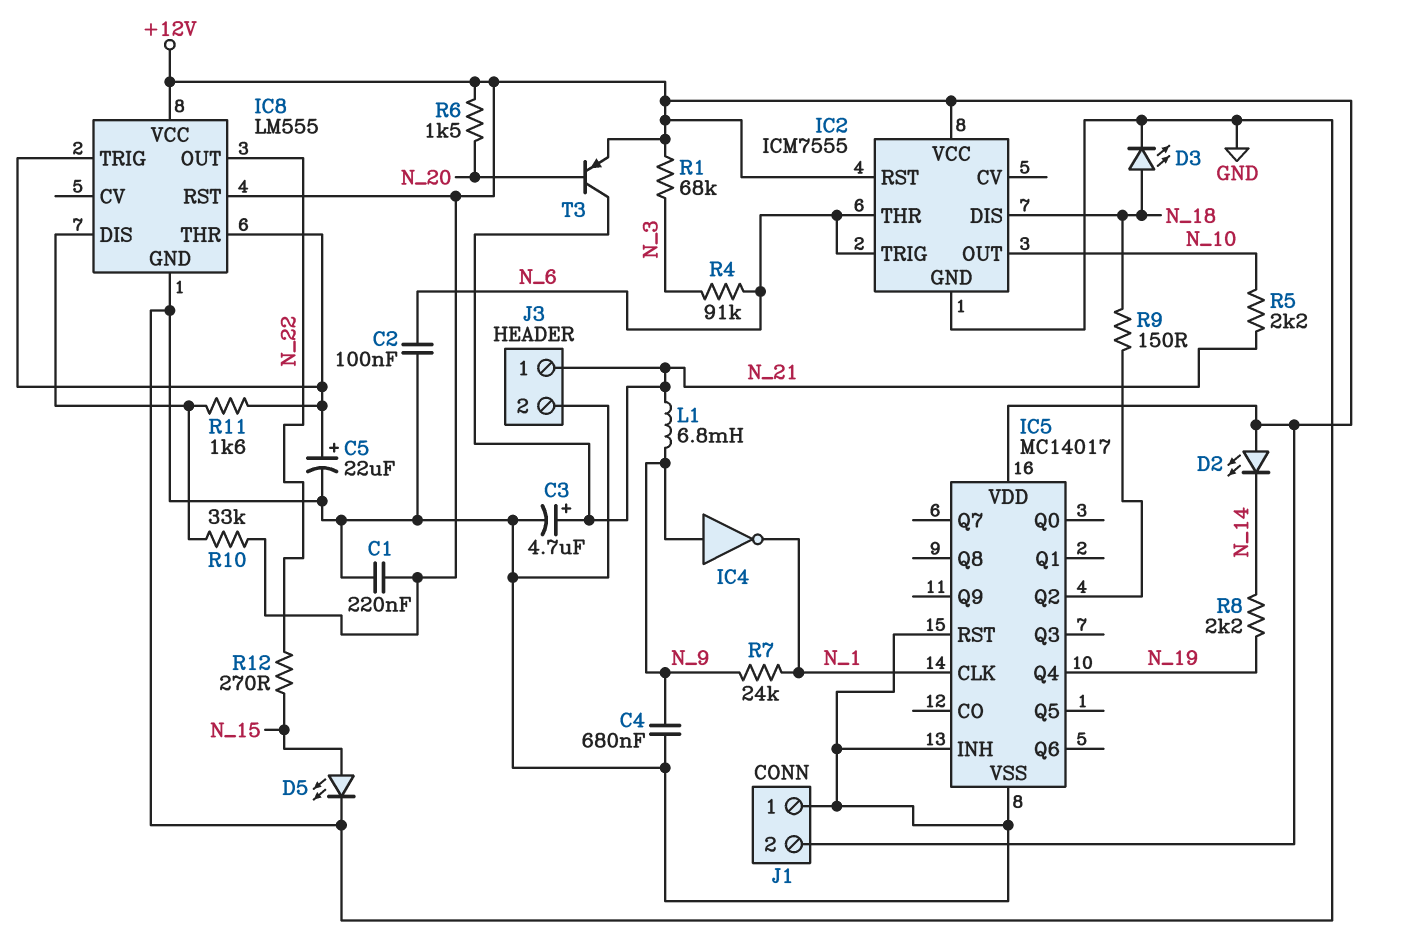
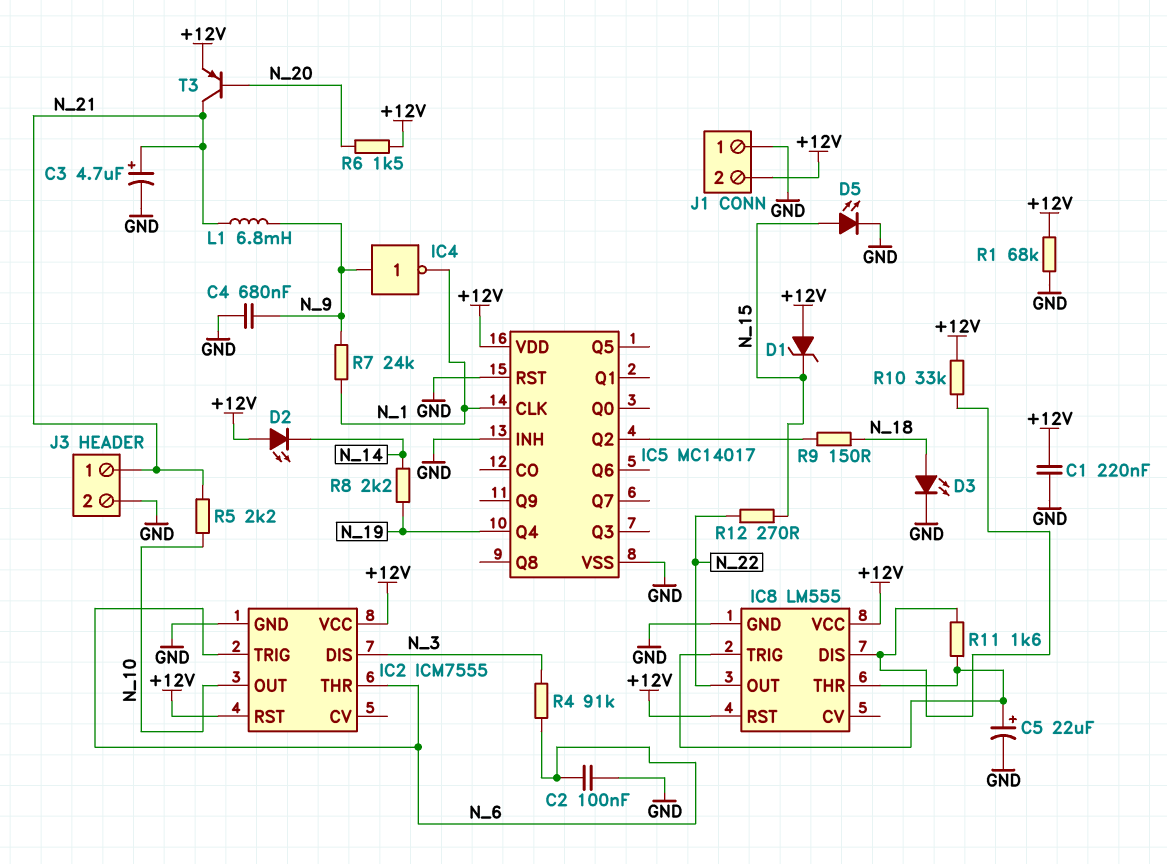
D1: none -> zener (A +12V, K N_15)
IC2 pin DIS: N_18 -> N_3
R1: 68k (+12V, N_3) -> 68k (+12V, GND)

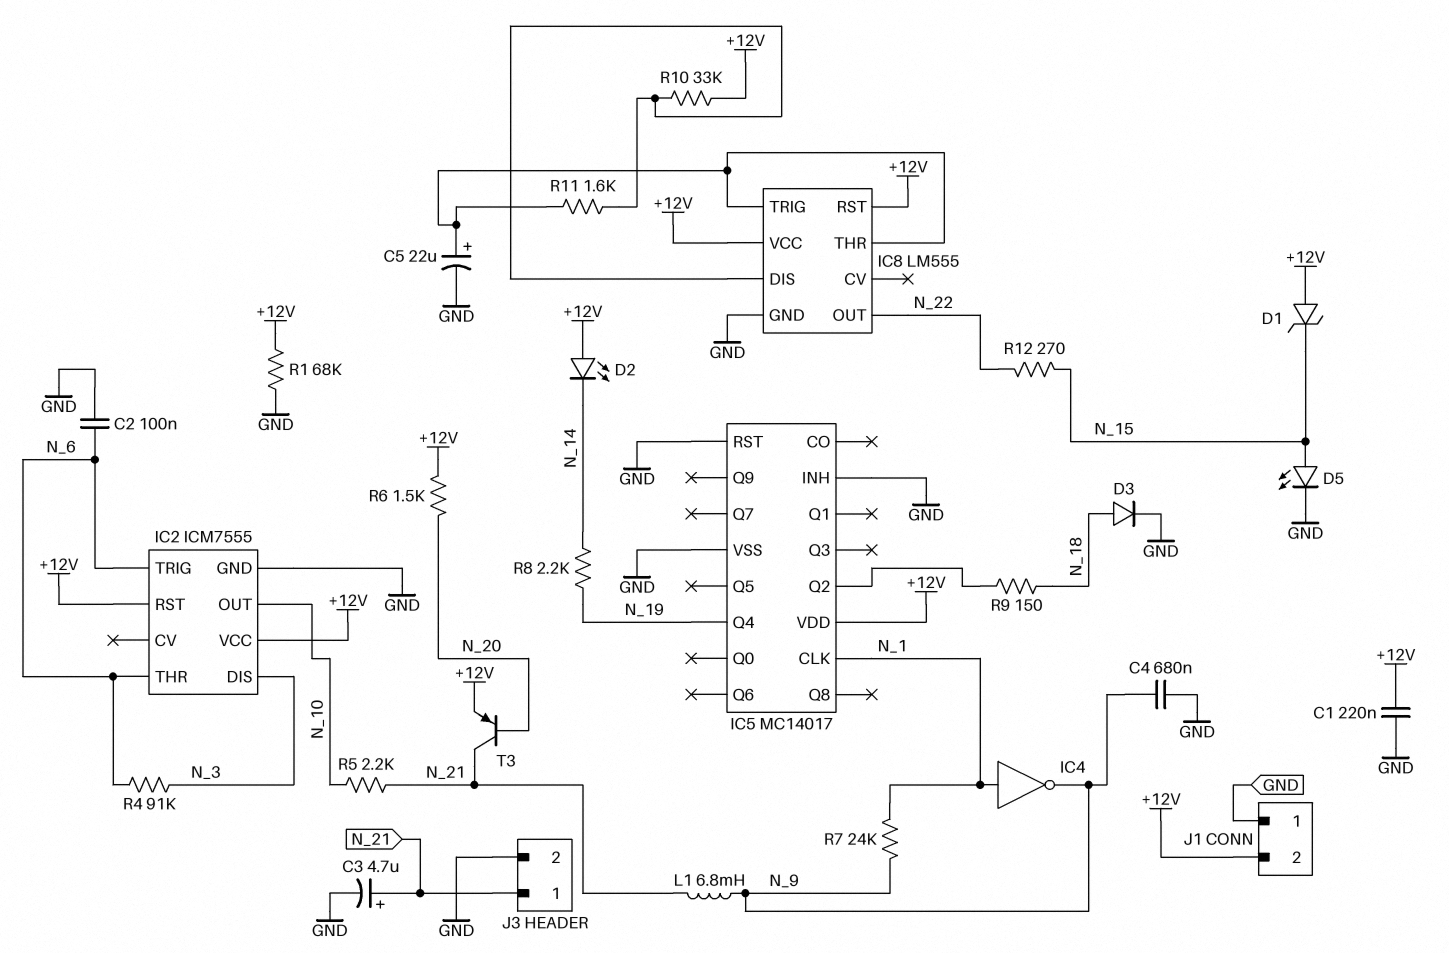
D3: LED (A N_18, K GND) -> diode (A N_18, K GND)
IC4: NOT (in N_9, out N_1) -> NOT (in N_1, out N_9)

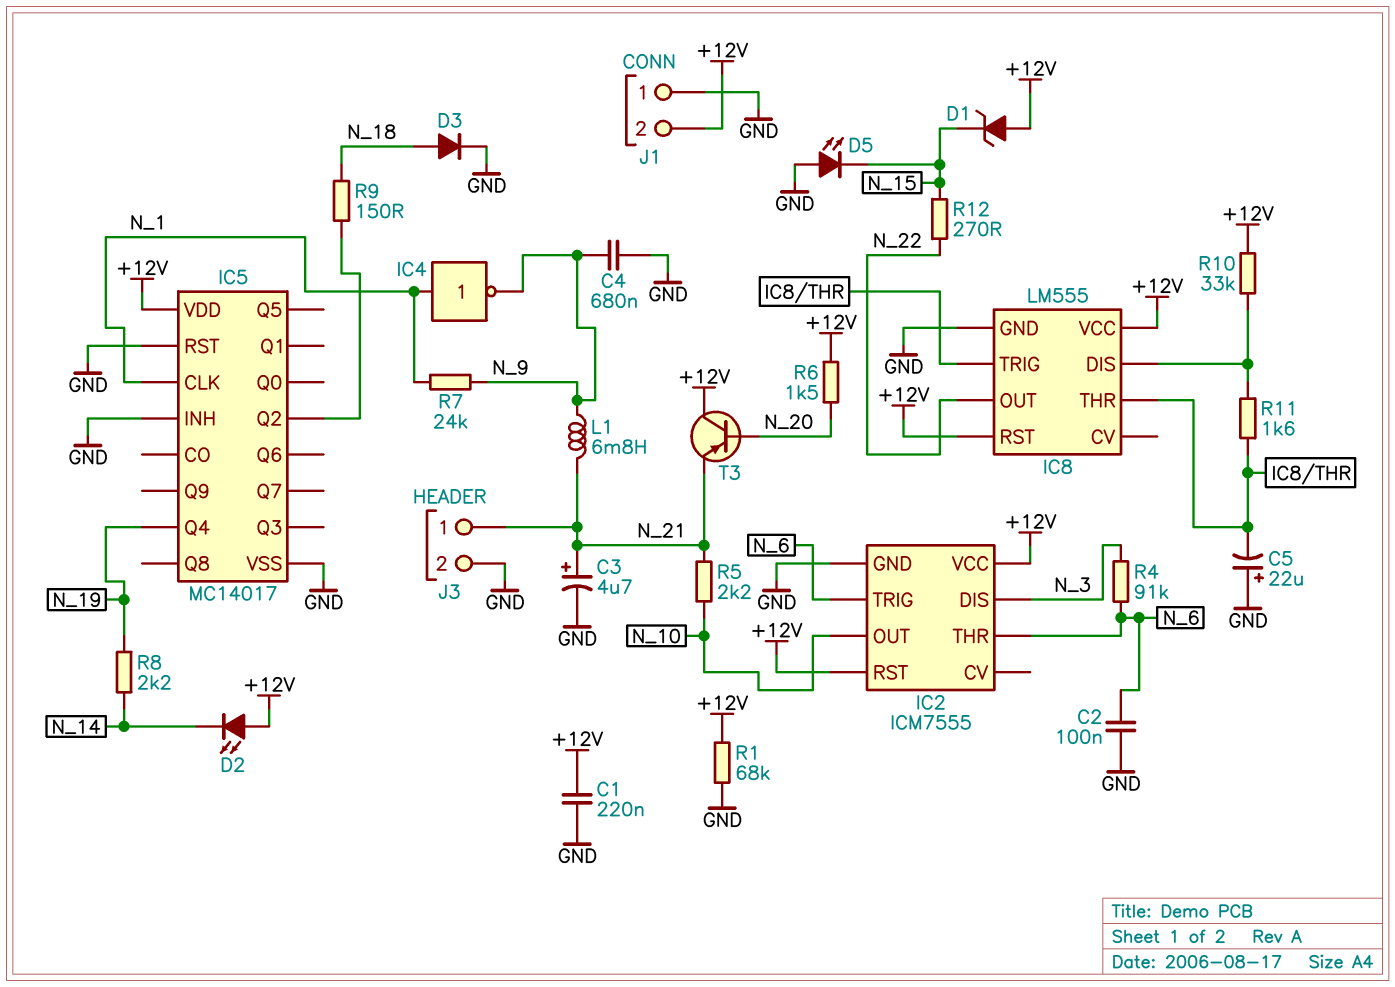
C5: 22uF (plus IC8/THR, minus GND) -> 22uF (plus GND, minus IC8/THR)
D5: LED (A N_15, K GND) -> LED (A GND, K N_15)
T3: PNP (B N_20, C N_21, E +12V) -> PNP (B N_20, C +12V, E N_21)

